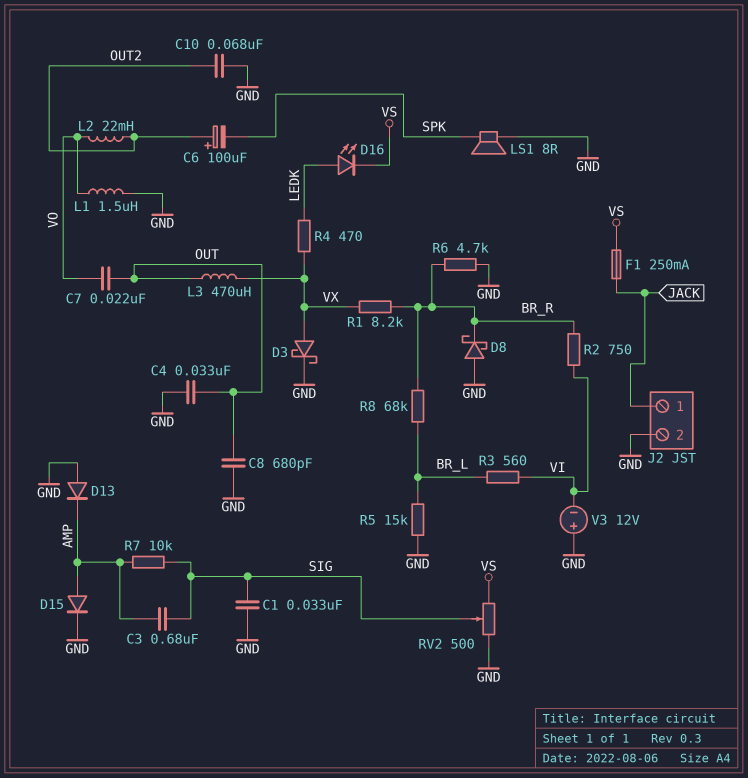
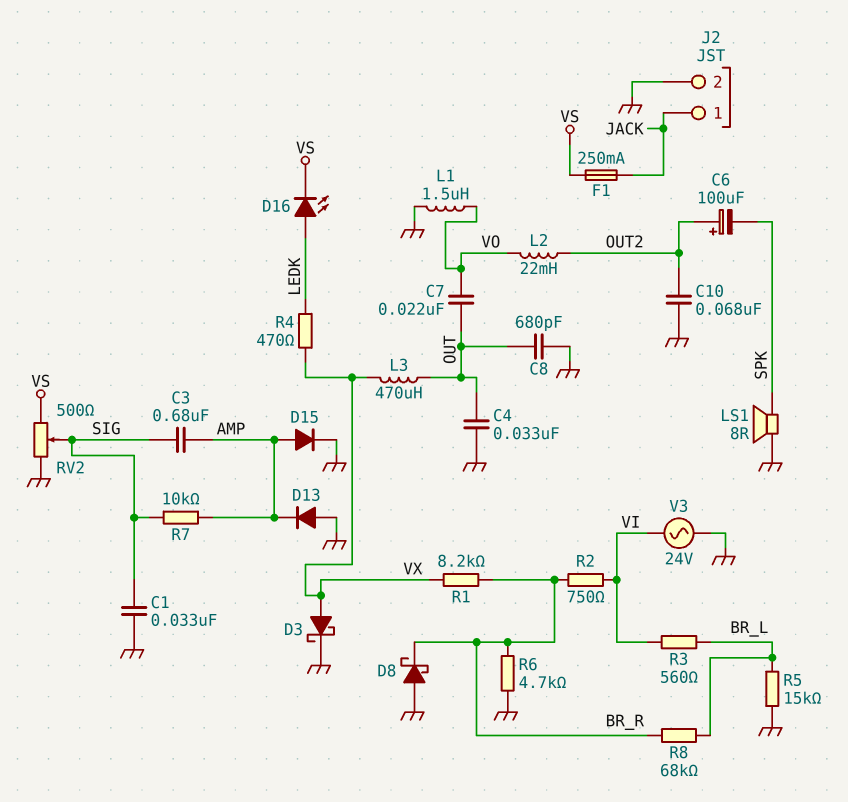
V3: 12V (plus GND, minus VI) -> AC 24V (GND, VI)

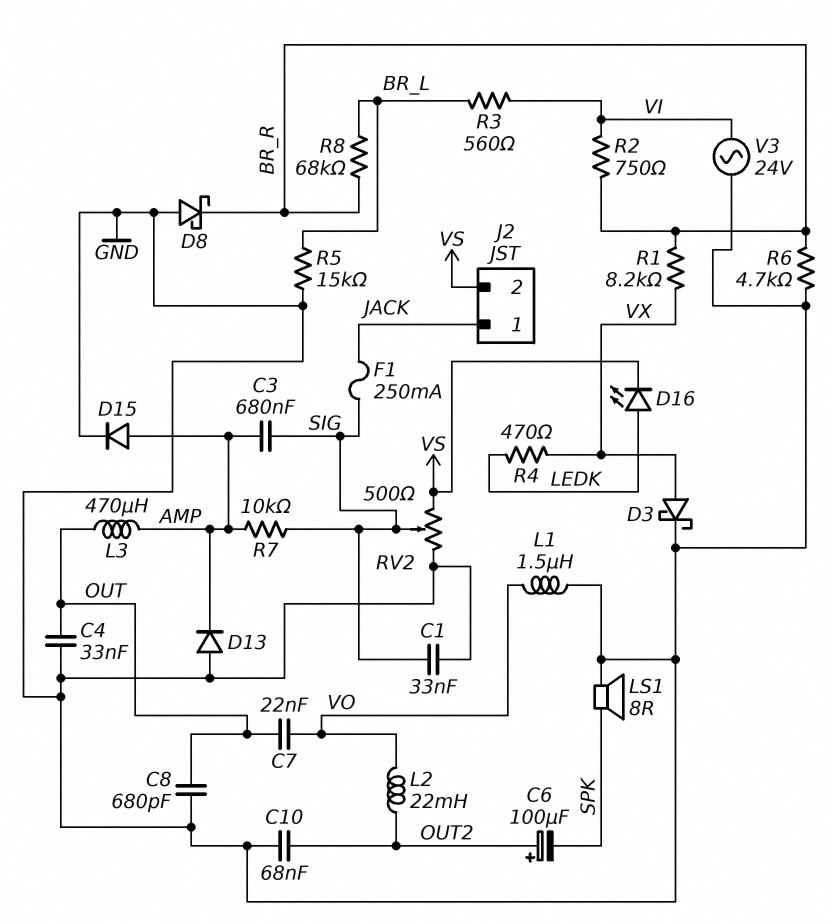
F1: 250mA (JACK, VS) -> 250mA (JACK, SIG)
J2 pin 2: GND -> VS
L3: 470uH (OUT, VX) -> 470uH (AMP, OUT)

